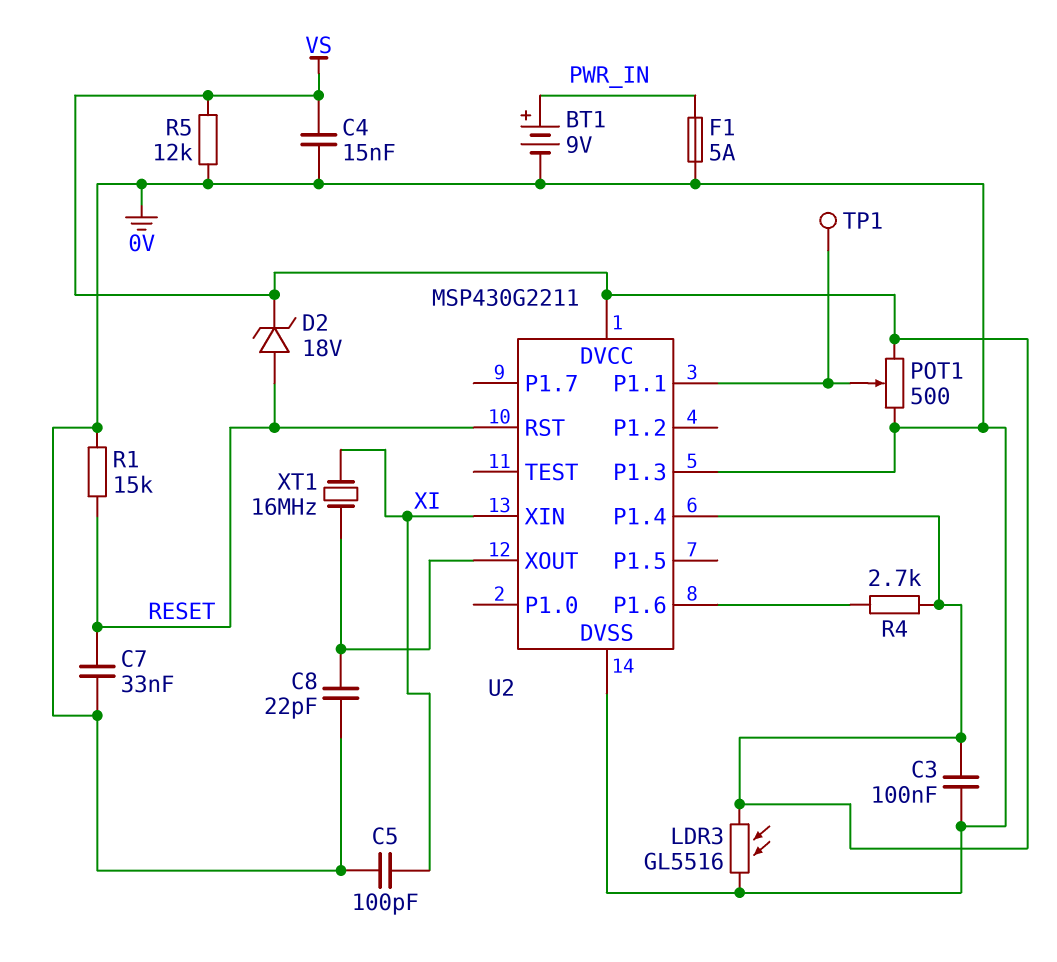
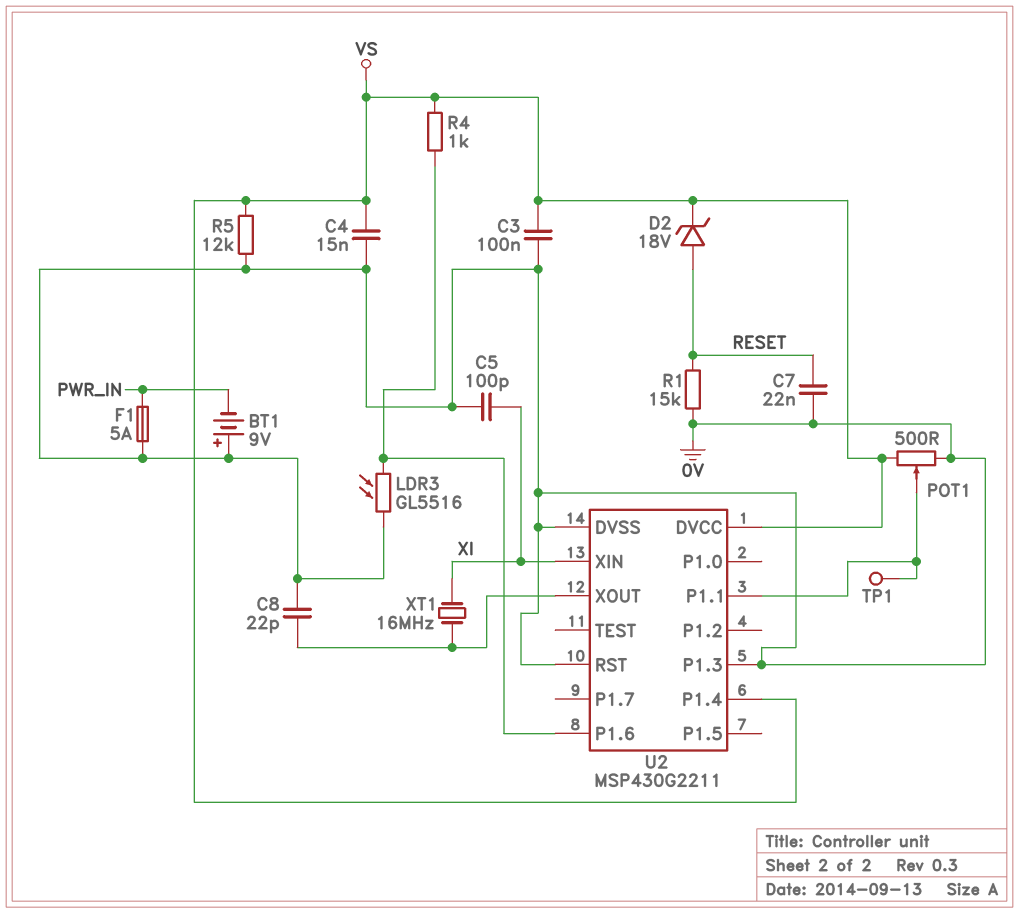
BT1: 9V (plus PWR_IN, minus 0V) -> 9V (plus 0V, minus PWR_IN)
C7: 33nF (0V, RESET) -> 22nF (0V, RESET)
LDR3: GL5516 (0V, VS) -> GL5516 (0V, U2/P1.6)
R4: 2.7k (U2/P1.6, VS) -> 1k (U2/P1.6, VS)
U2 pin RST: RESET -> 0V

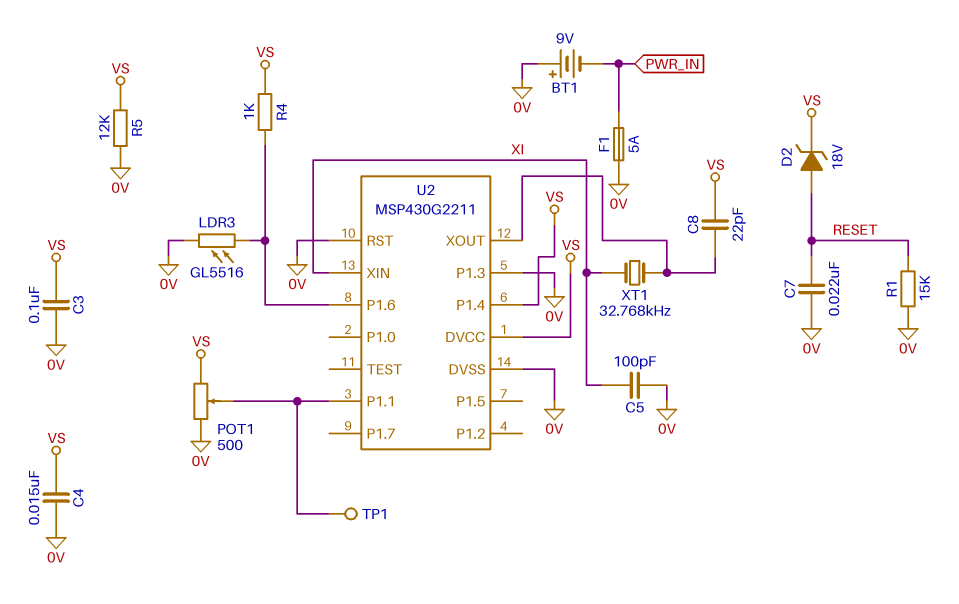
C8: 22pF (0V, U2/XOUT) -> 22pF (U2/XOUT, VS)
XT1: 16MHz (U2/XOUT, XI) -> 32.768kHz (U2/XOUT, XI)

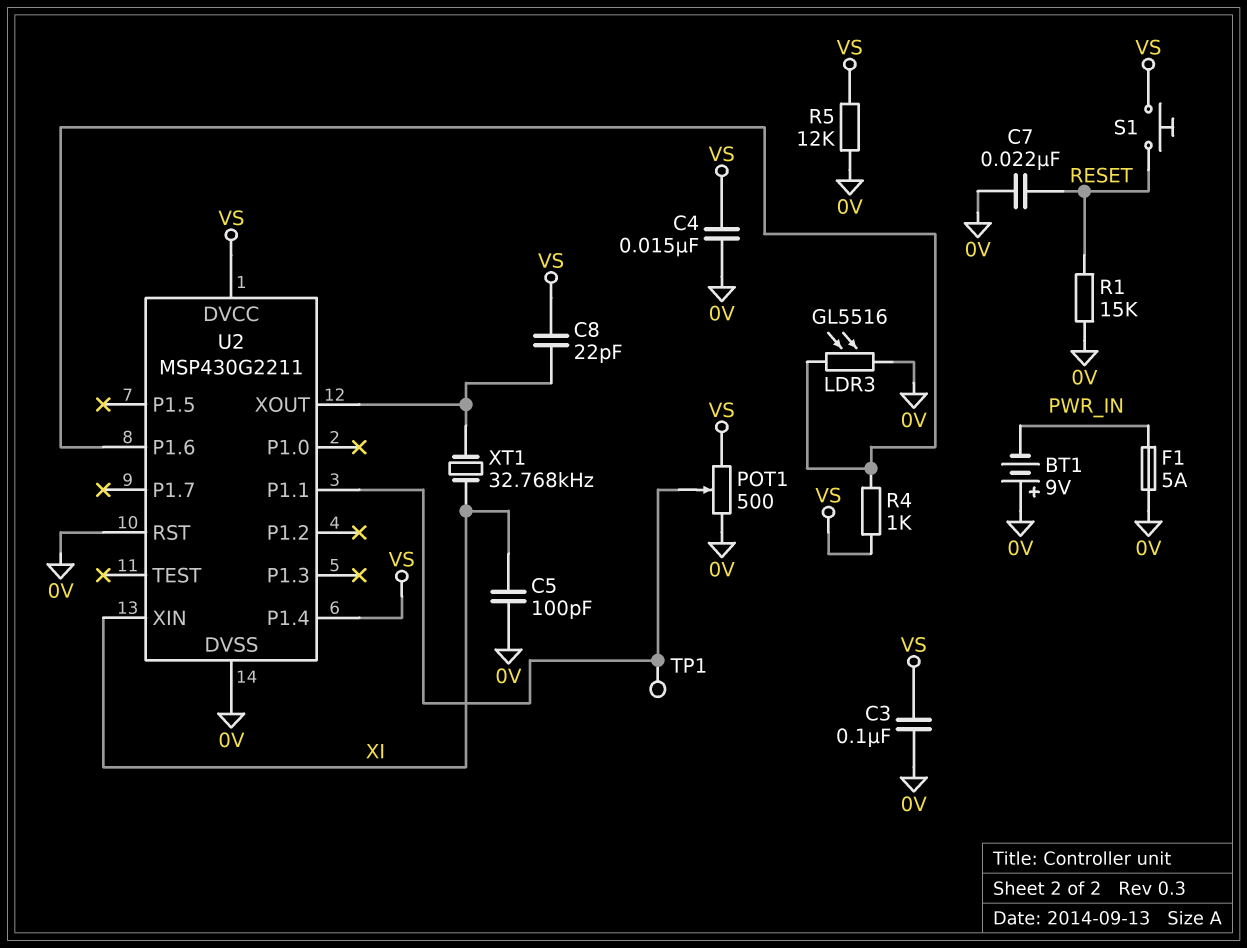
D2: zener 18V (A RESET, K VS) -> none
S1: none -> button (RESET, VS)
U2 pin P1.3: 0V -> none

